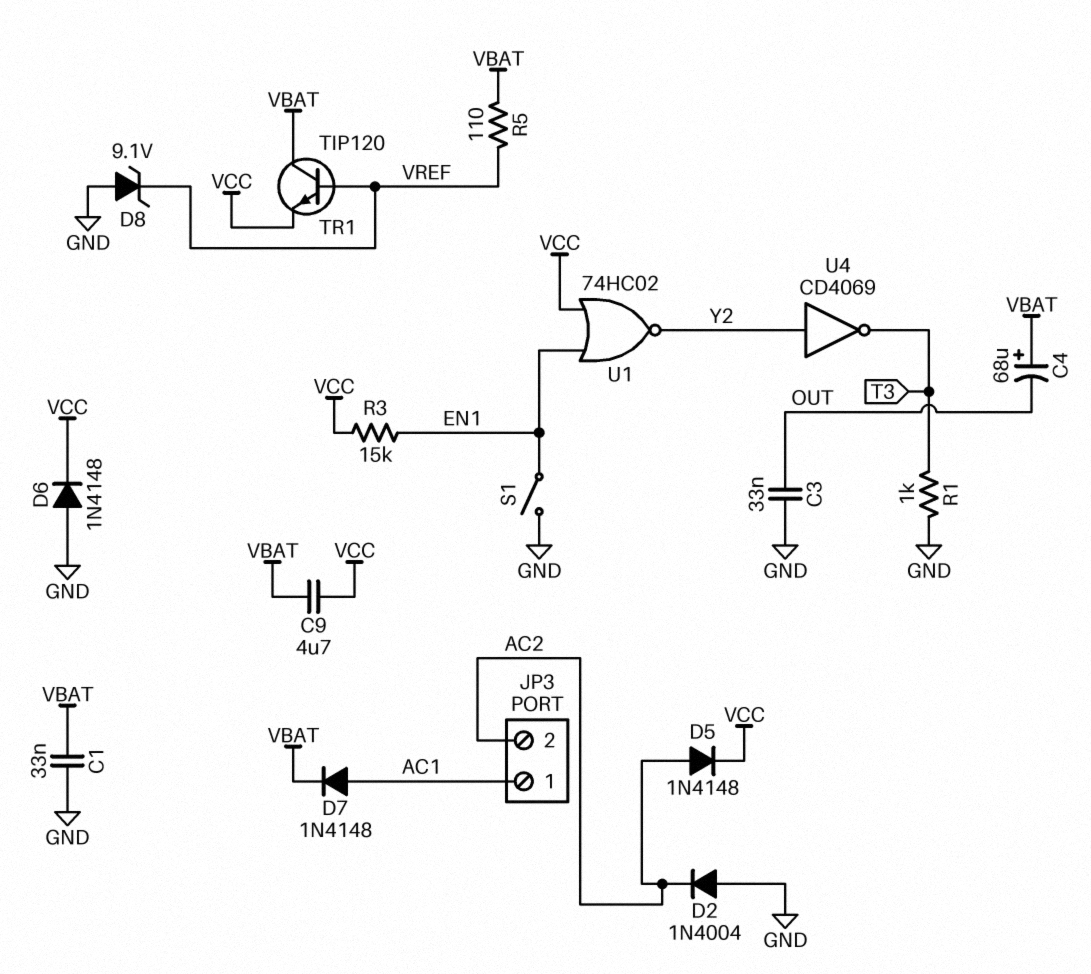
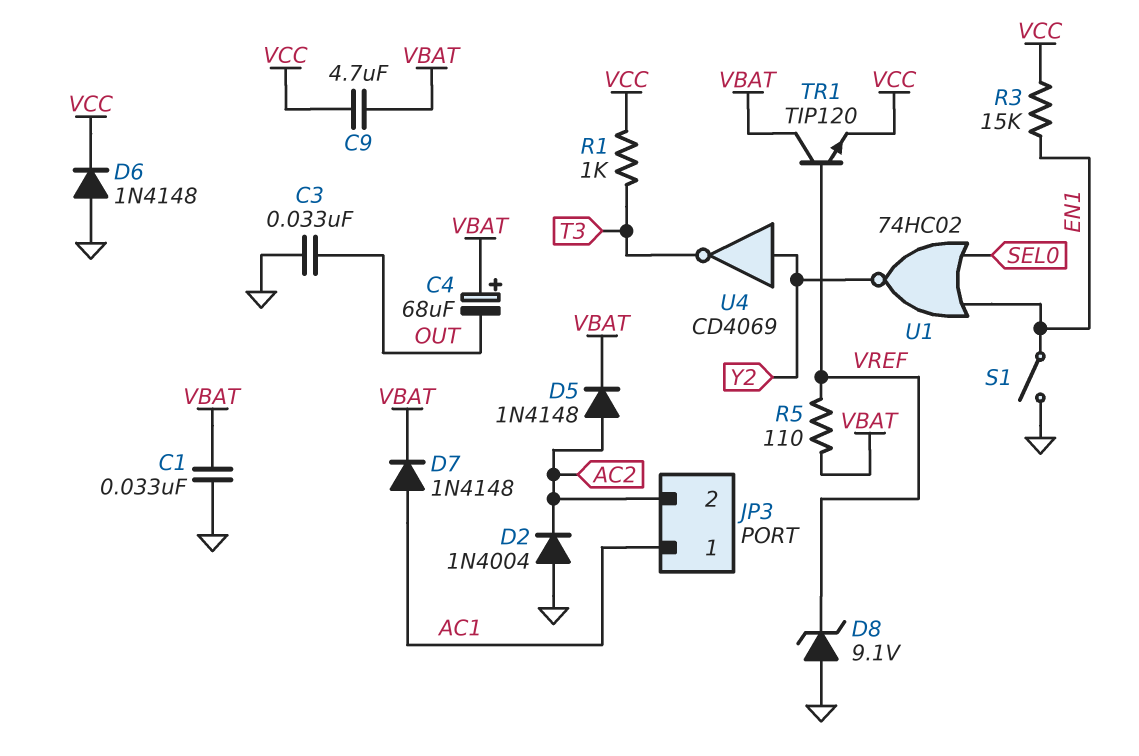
D5: diode 1N4148 (A AC2, K VCC) -> diode 1N4148 (A AC2, K VBAT)
R1: 1k (GND, T3) -> 1k (T3, VCC)
U1: NOR 74HC02 (in EN1, in VCC, out Y2) -> NOR 74HC02 (in EN1, in SEL0, out Y2)

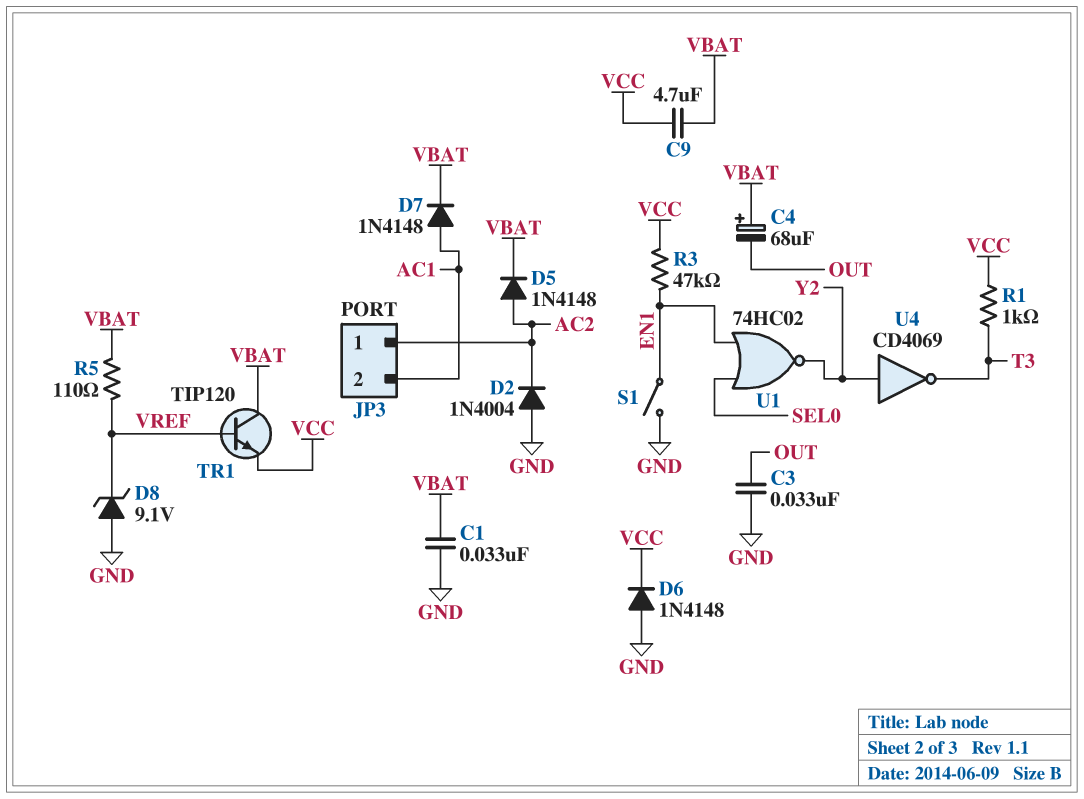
JP3 pin 1: AC1 -> AC2
JP3 pin 2: AC2 -> AC1
R3: 15k (EN1, VCC) -> 47k (EN1, VCC)

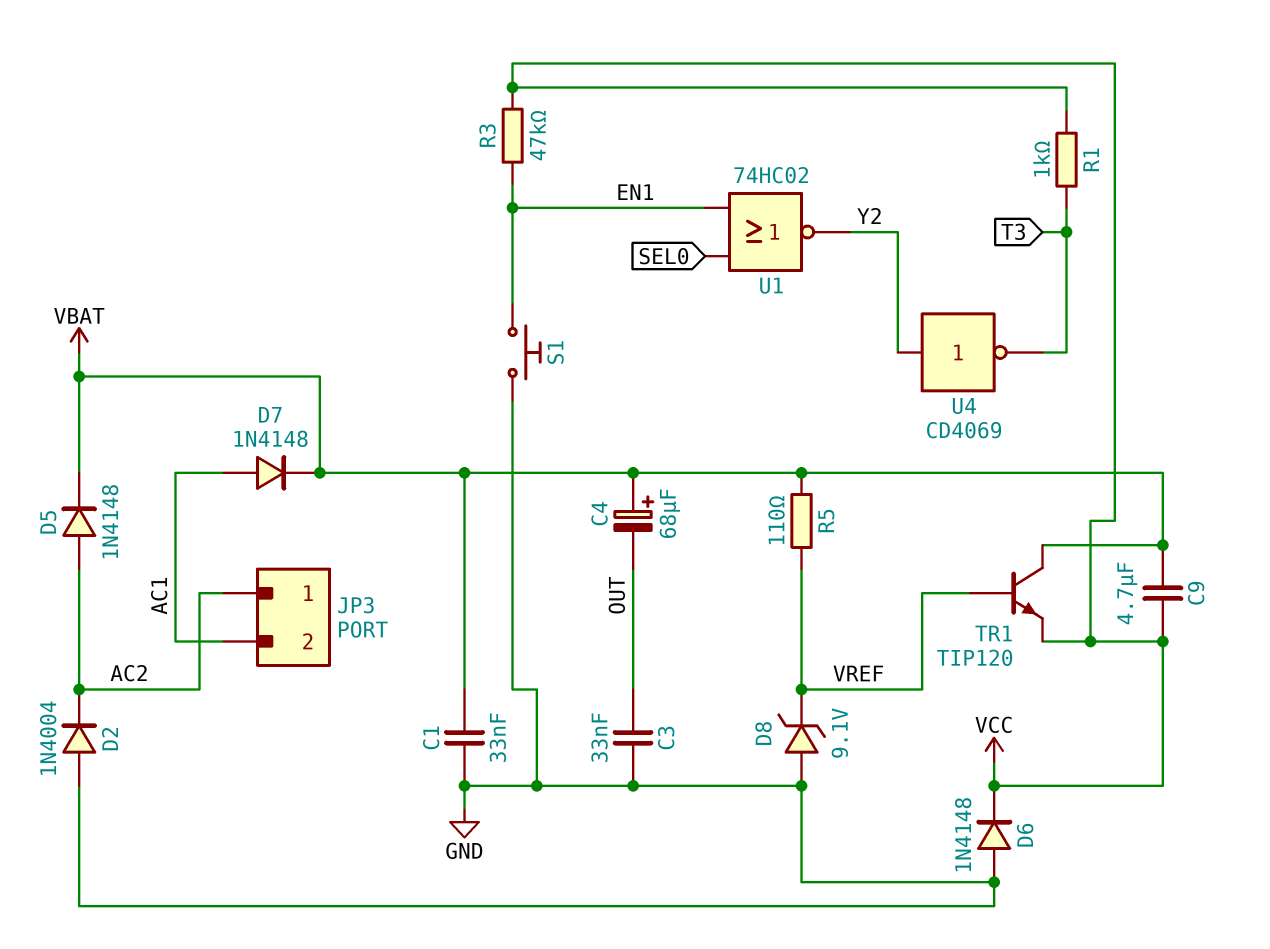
S1: switch (EN1, GND) -> button (EN1, GND)

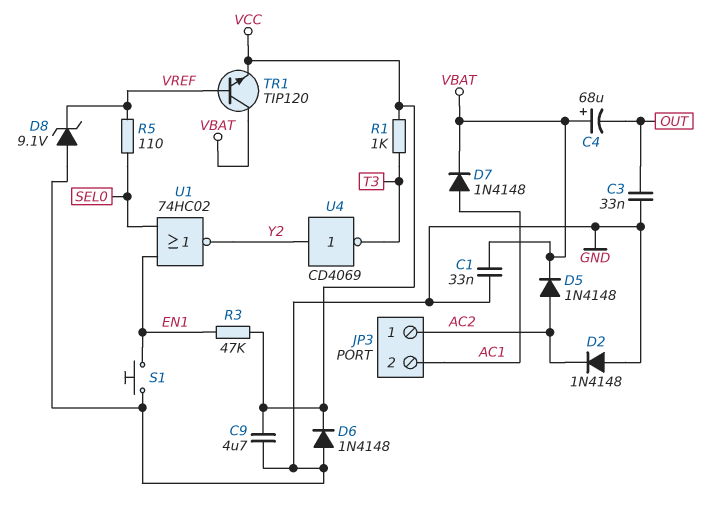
C9: 4.7uF (VBAT, VCC) -> 4.7uF (GND, VCC)
D2: diode 1N4004 (A GND, K AC2) -> diode 1N4148 (A GND, K AC2)
R5: 110 (VBAT, VREF) -> 110 (SEL0, VREF)

